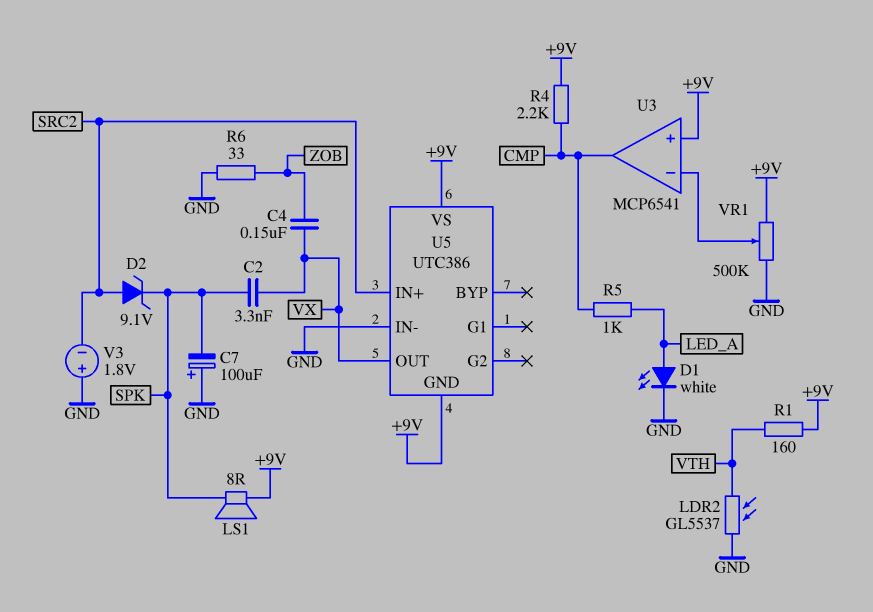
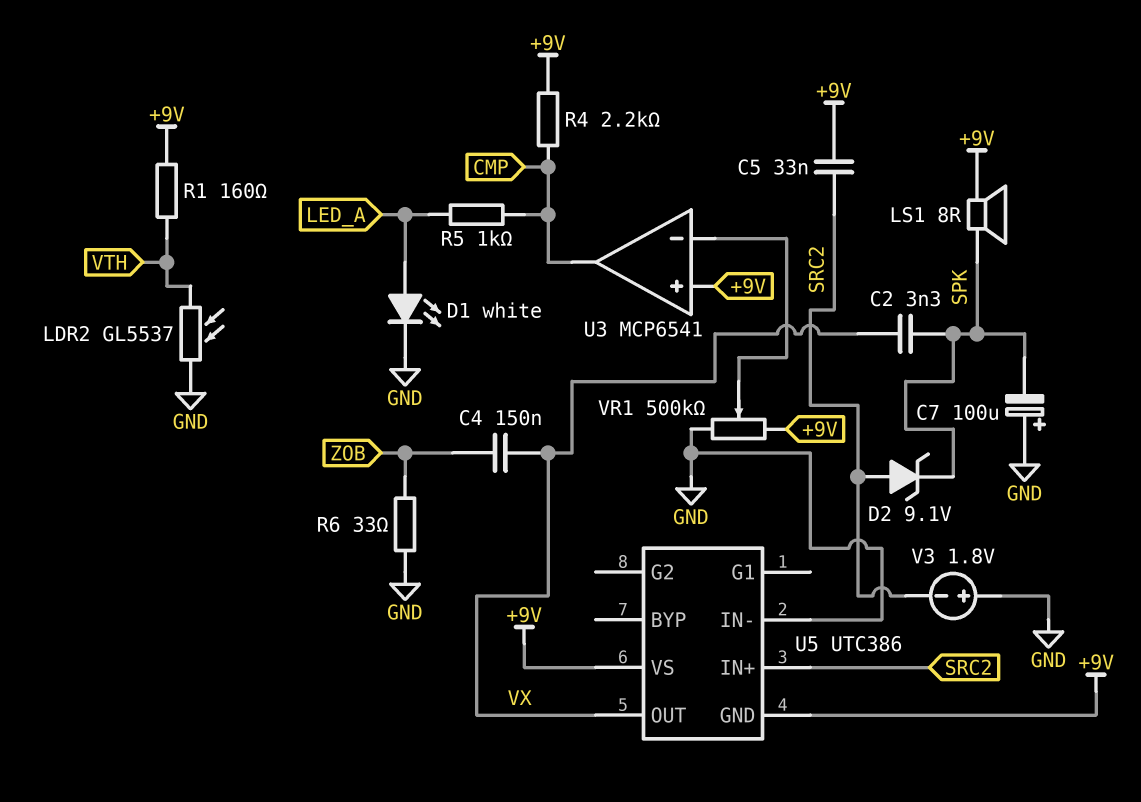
C5: none -> 33nF (+9V, SRC2)

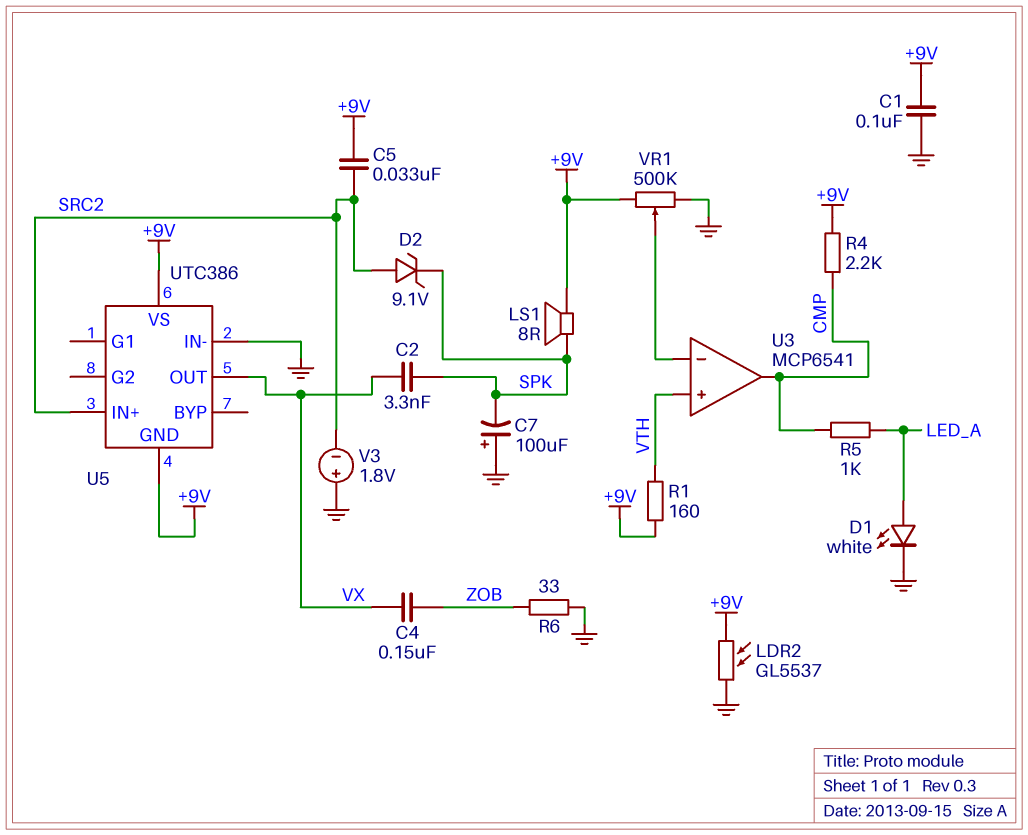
C1: none -> 100nF (+9V, GND)
LDR2: GL5537 (GND, VTH) -> GL5537 (+9V, GND)
U3 pin in+: +9V -> VTH

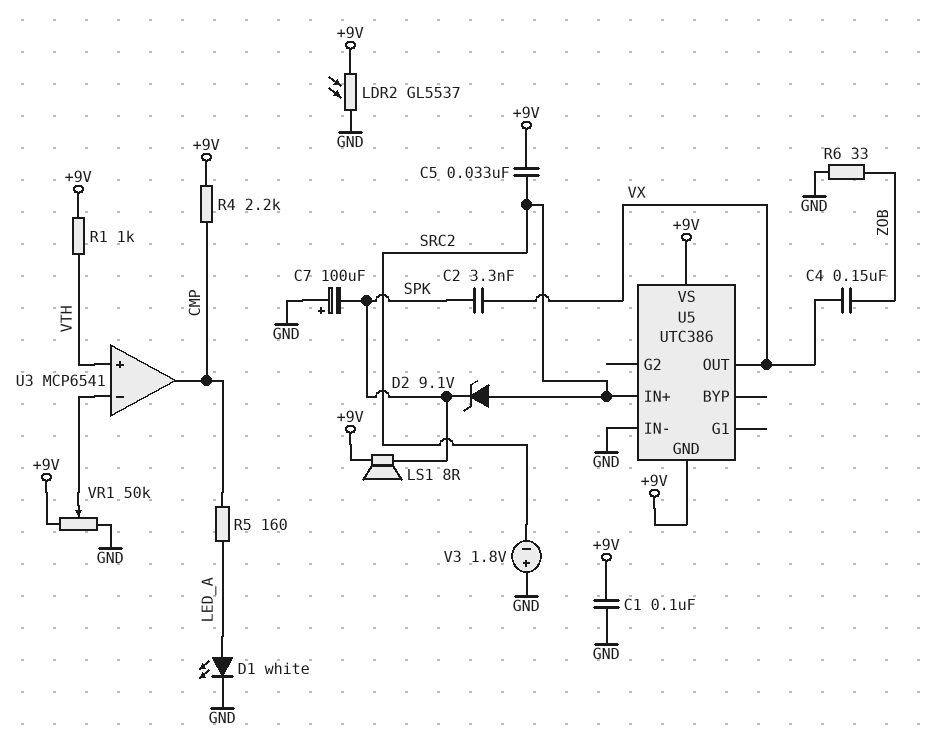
R1: 160 (+9V, VTH) -> 1k (+9V, VTH)
R5: 1k (CMP, LED_A) -> 160 (CMP, LED_A)
VR1: 500k (+9V, GND, wiper U3/in-) -> 50k (+9V, GND, wiper U3/in-)

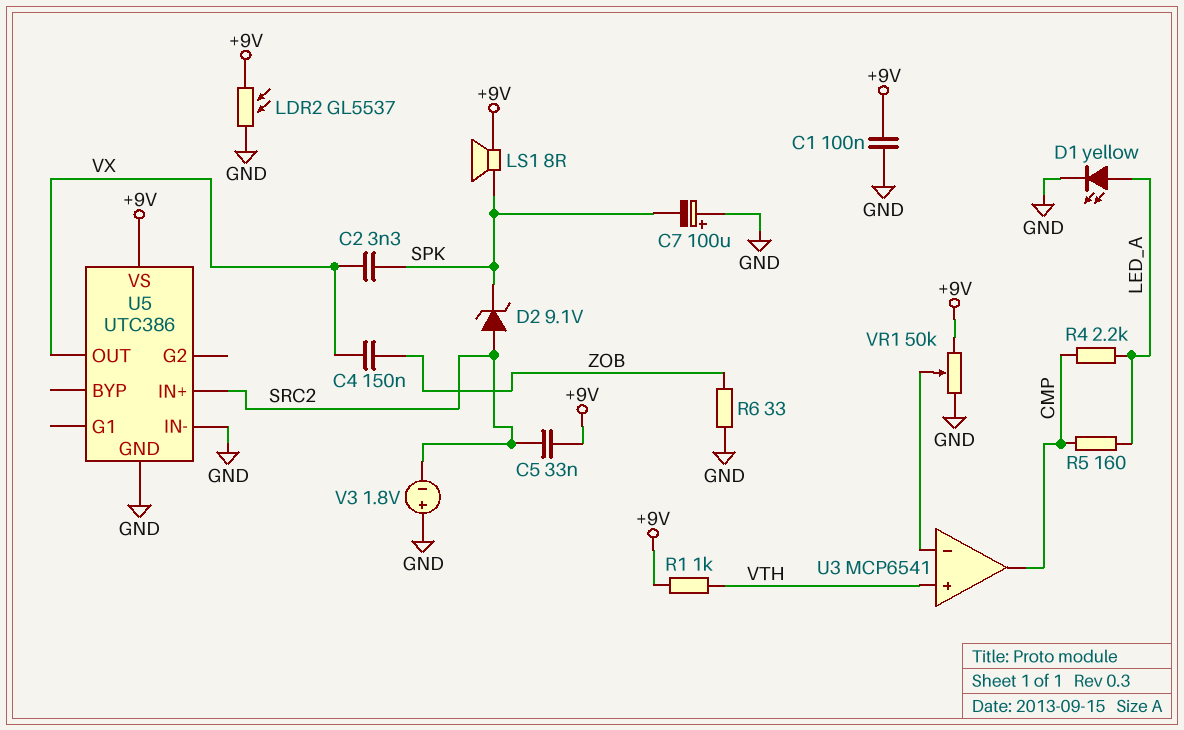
D1: LED white (A LED_A, K GND) -> LED yellow (A LED_A, K GND)
R4: 2.2k (+9V, CMP) -> 2.2k (CMP, LED_A)
U5 pin GND: +9V -> GND

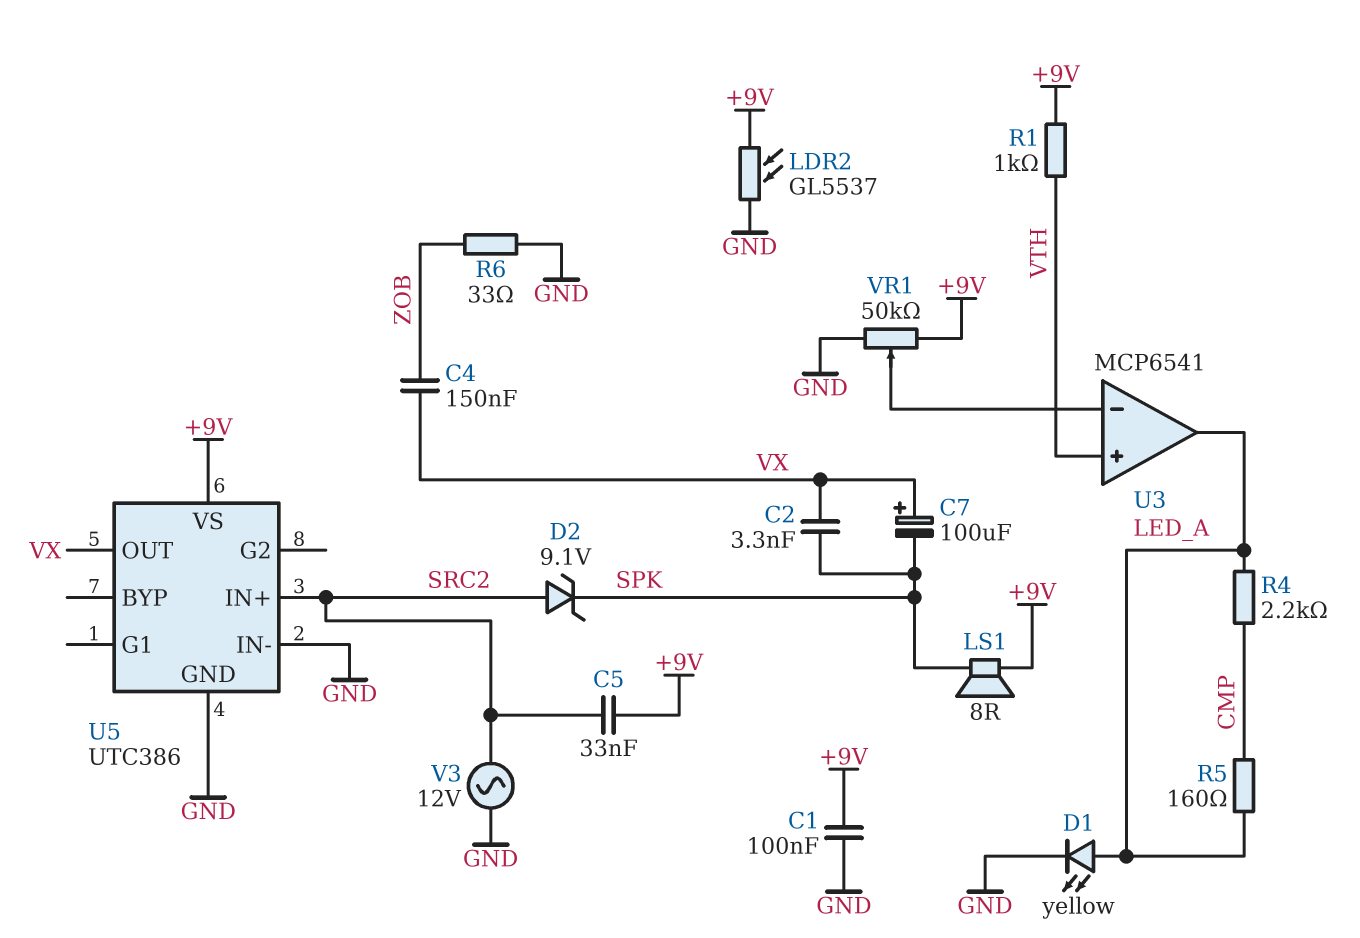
C7: 100uF (plus GND, minus SPK) -> 100uF (plus VX, minus SPK)
U3 pin out: CMP -> LED_A
V3: 1.8V (plus GND, minus SRC2) -> AC 12V (GND, SRC2)

